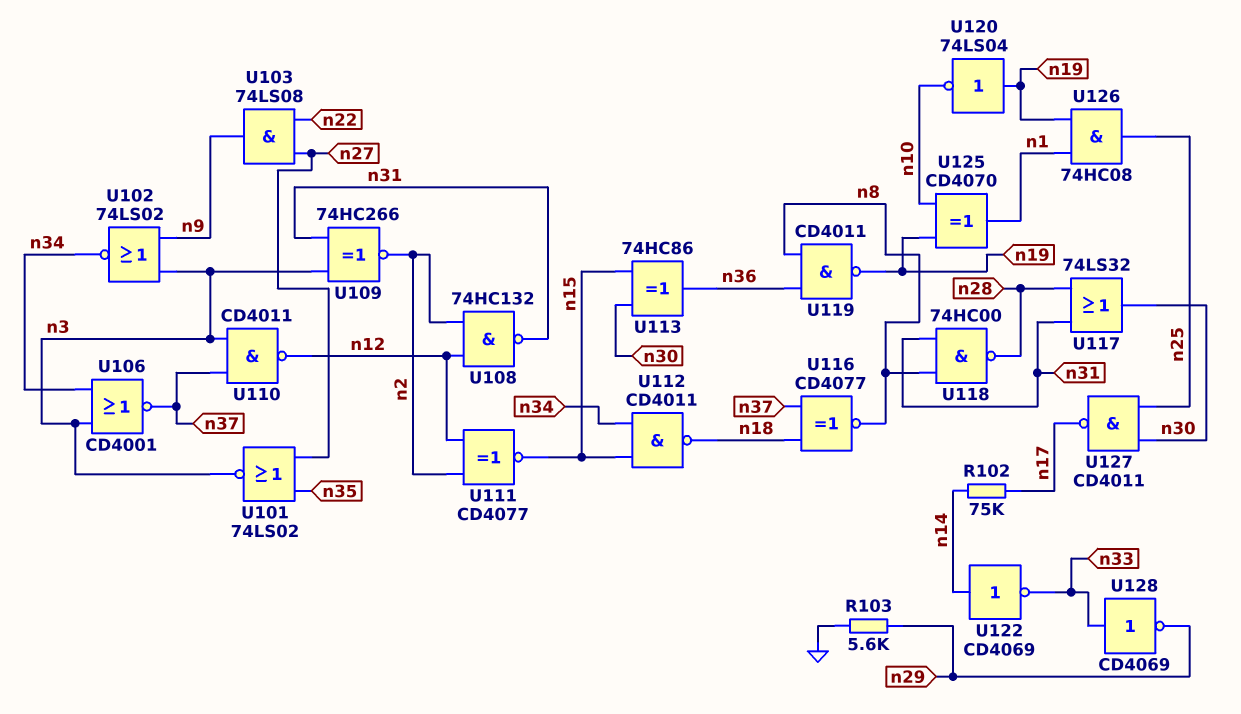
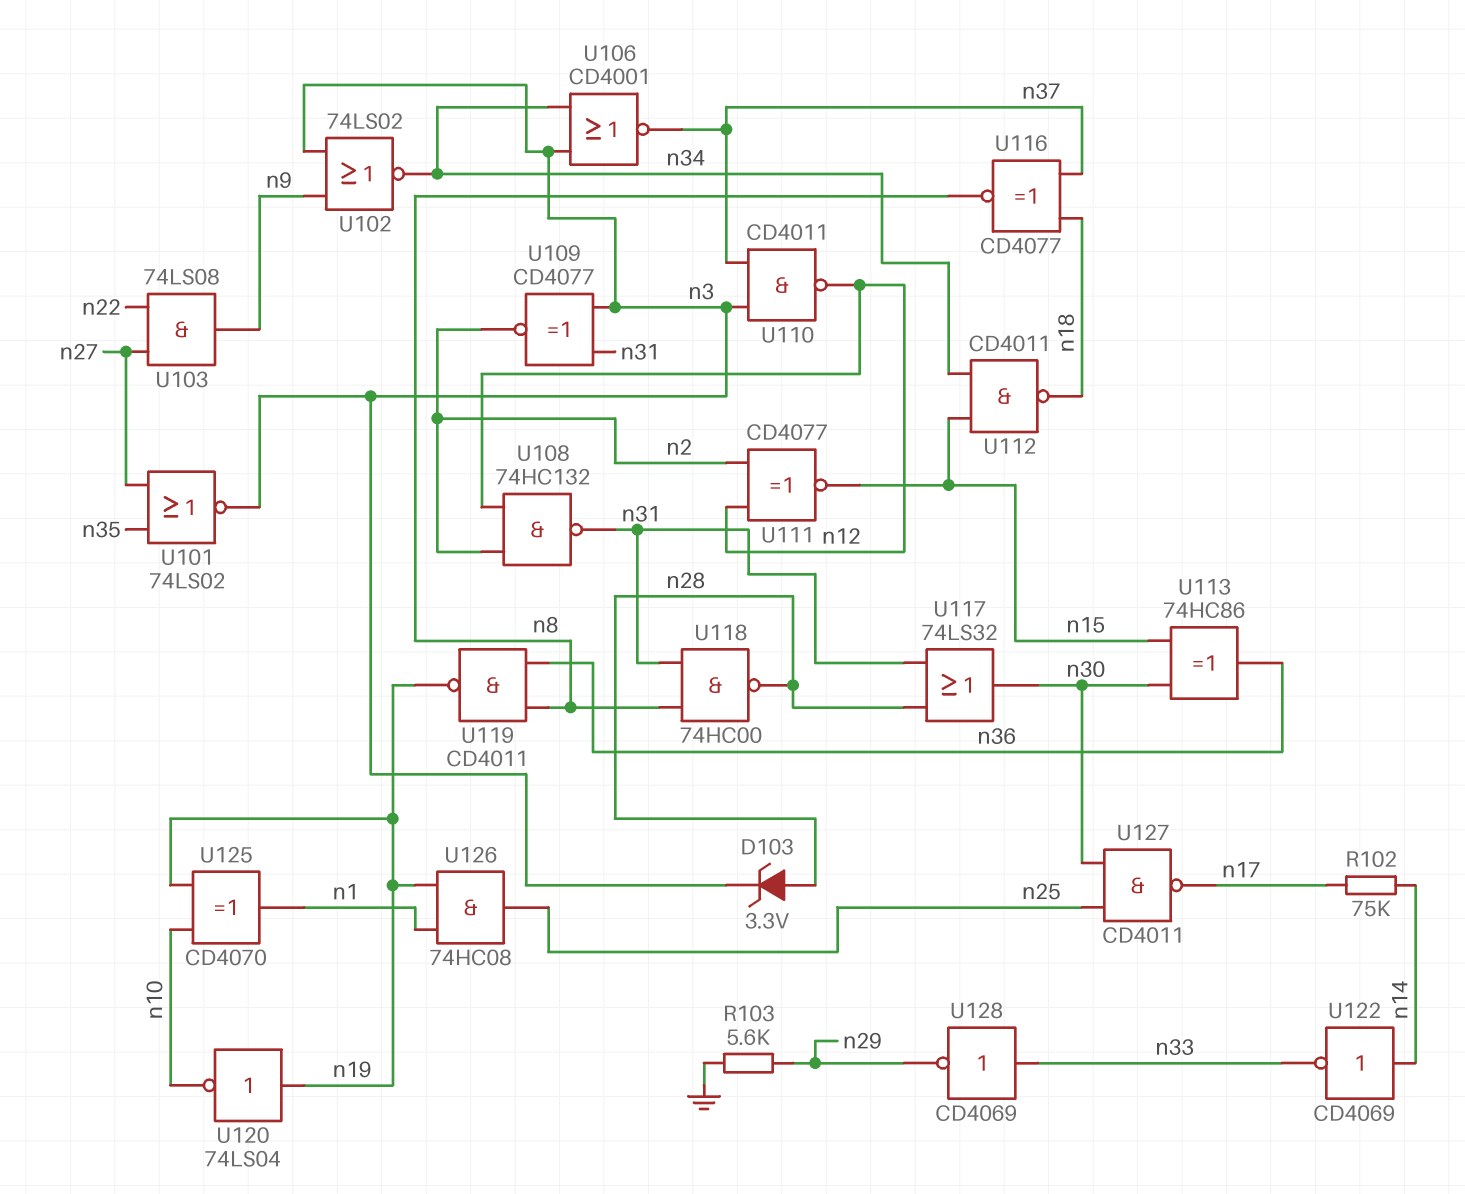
D103: none -> zener 3.3V (A n28, K n3)
U109: XNOR 74HC266 (in n3, in n31, out n2) -> XNOR CD4077 (in n3, in n31, out n2)

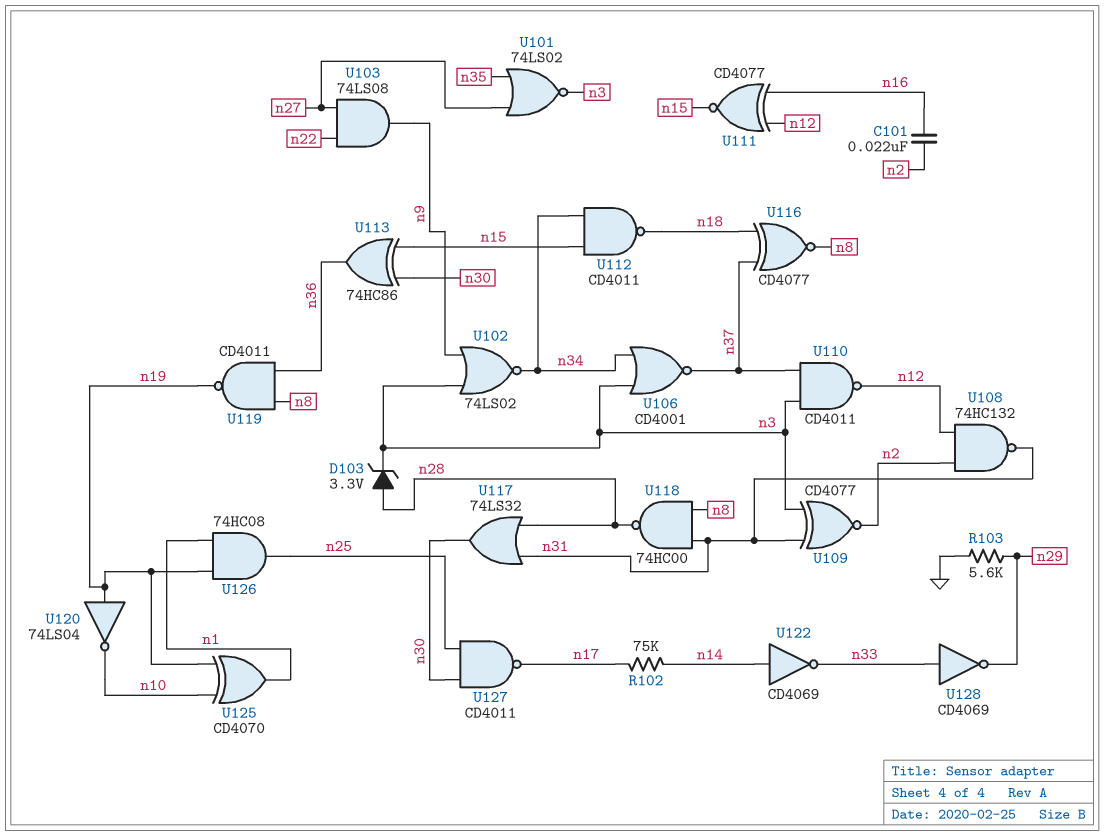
C101: none -> 22nF (n2, n16)
U111: XNOR CD4077 (in n2, in n12, out n15) -> XNOR CD4077 (in n12, in n16, out n15)

